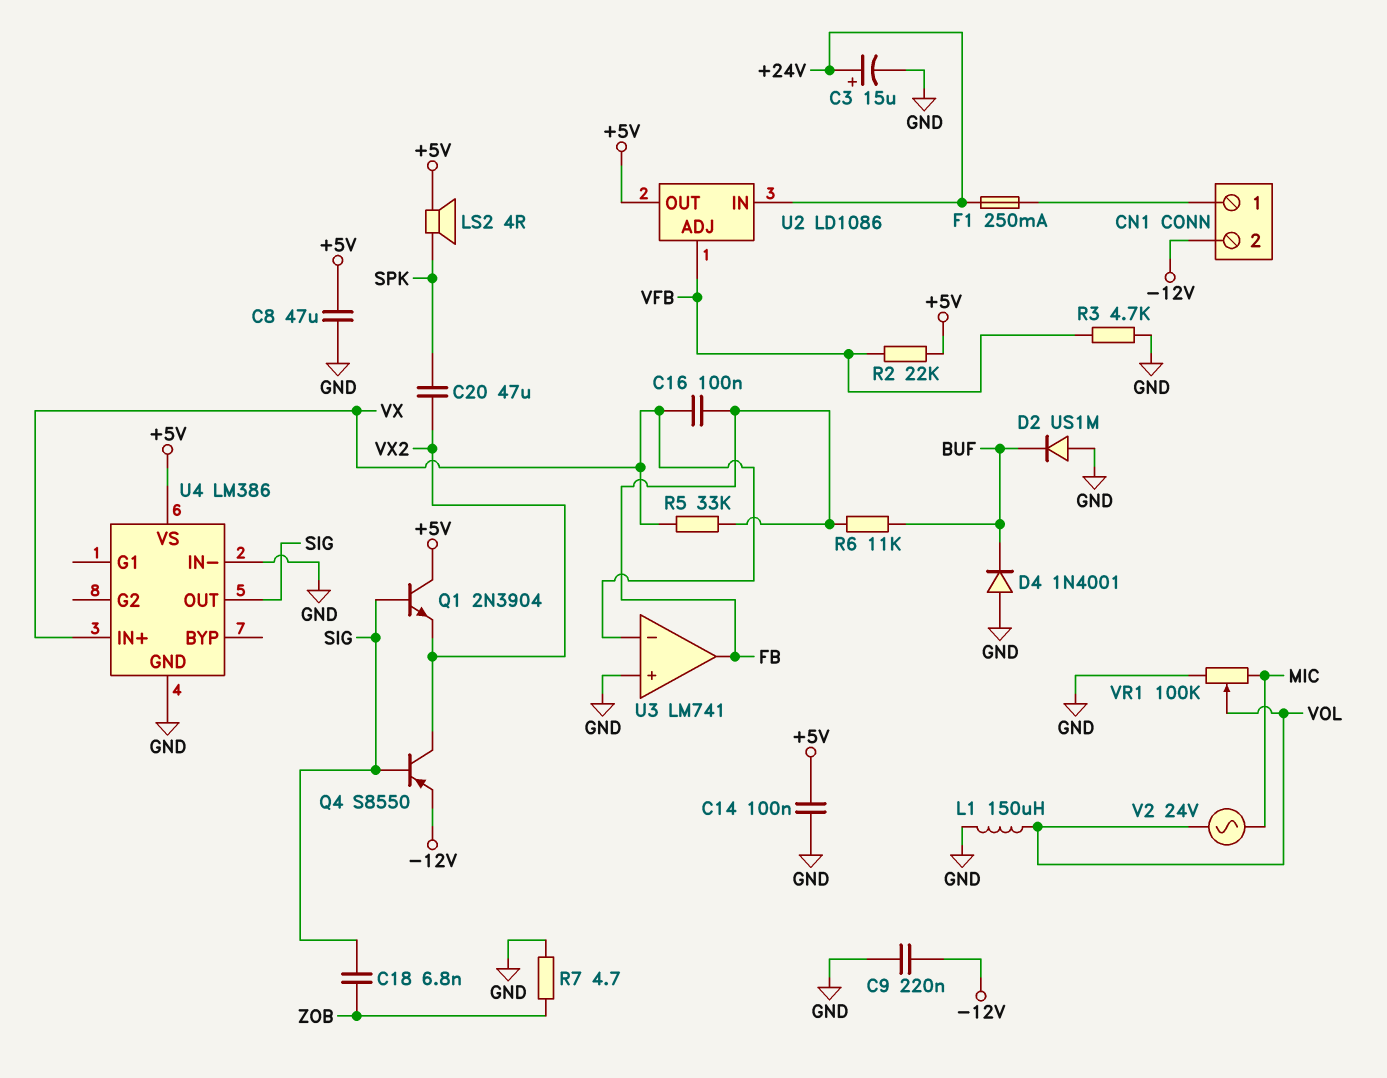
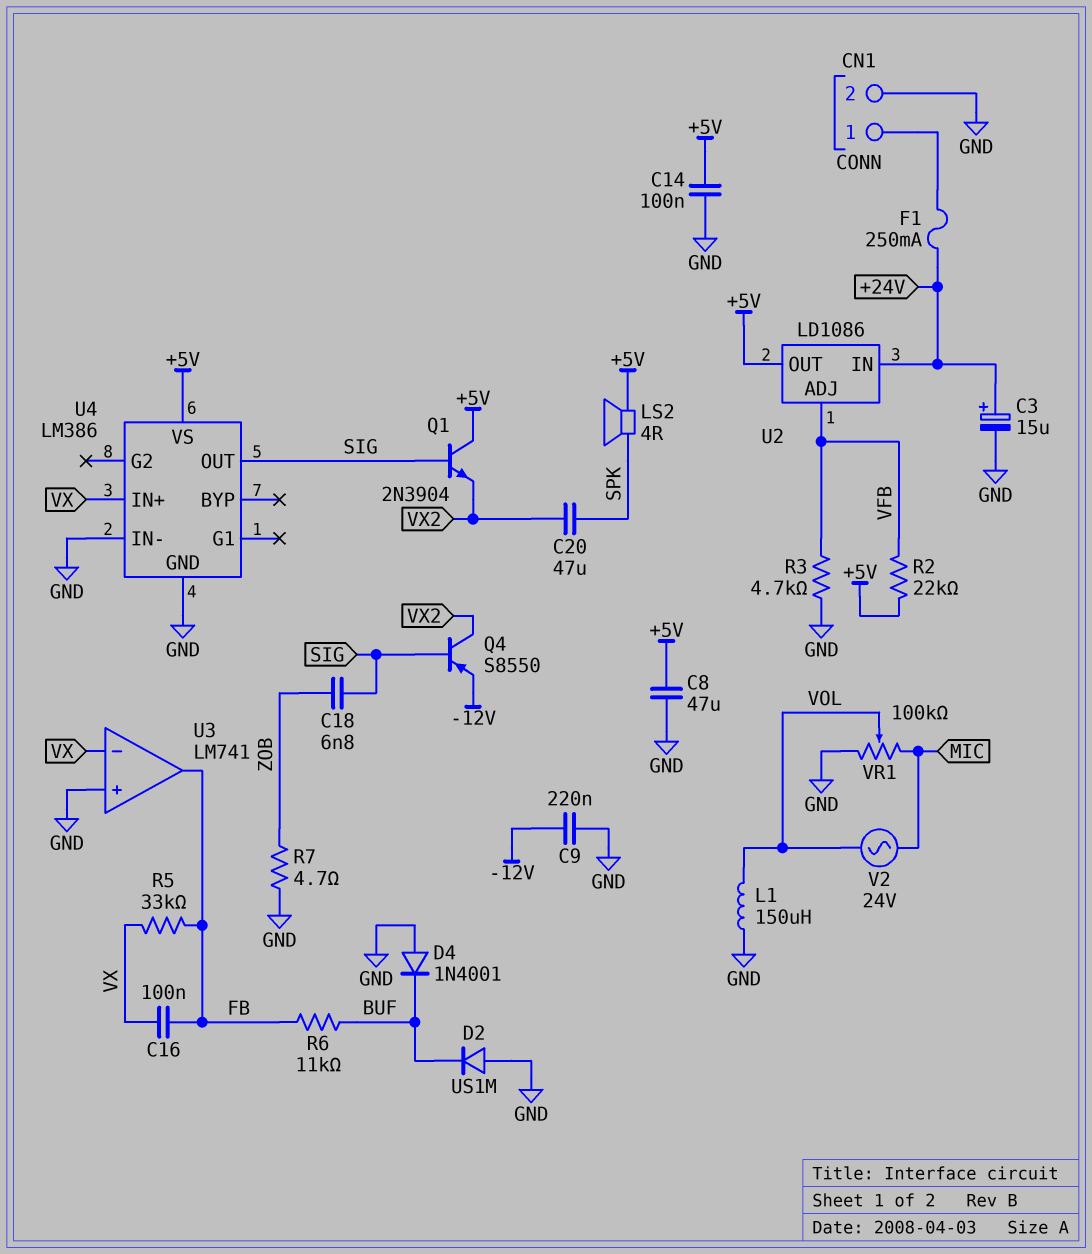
CN1 pin 2: -12V -> GND

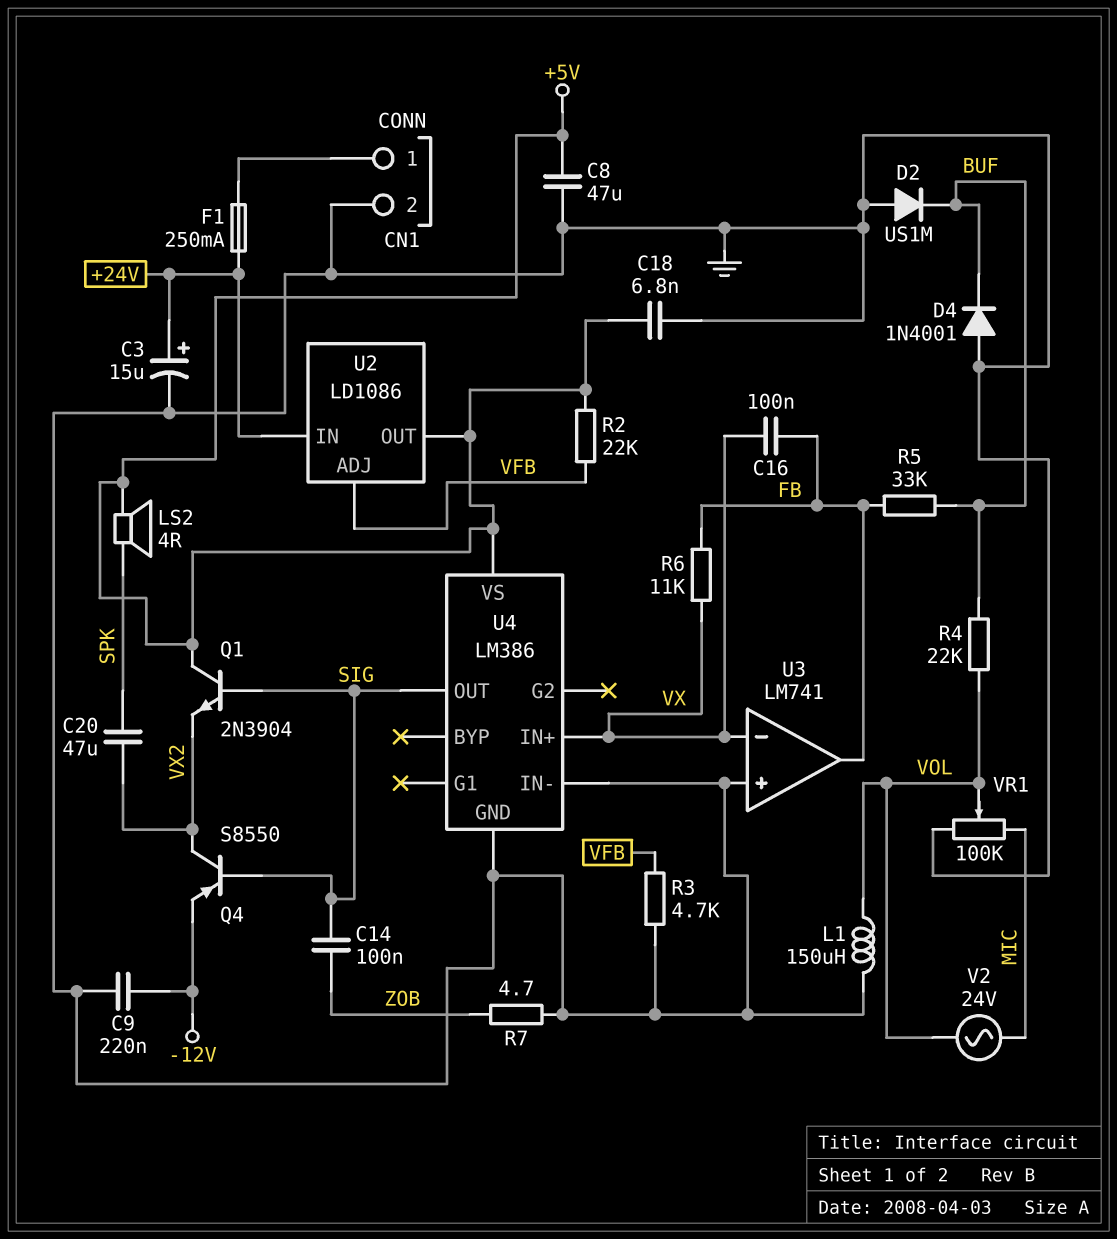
C14: 100nF (+5V, GND) -> 100nF (SIG, ZOB)
C18: 6.8nF (SIG, ZOB) -> 6.8nF (+5V, GND)
R4: none -> 22k (BUF, VOL)
R5: 33k (FB, VX) -> 33k (BUF, FB)
R6: 11k (BUF, FB) -> 11k (FB, VX)

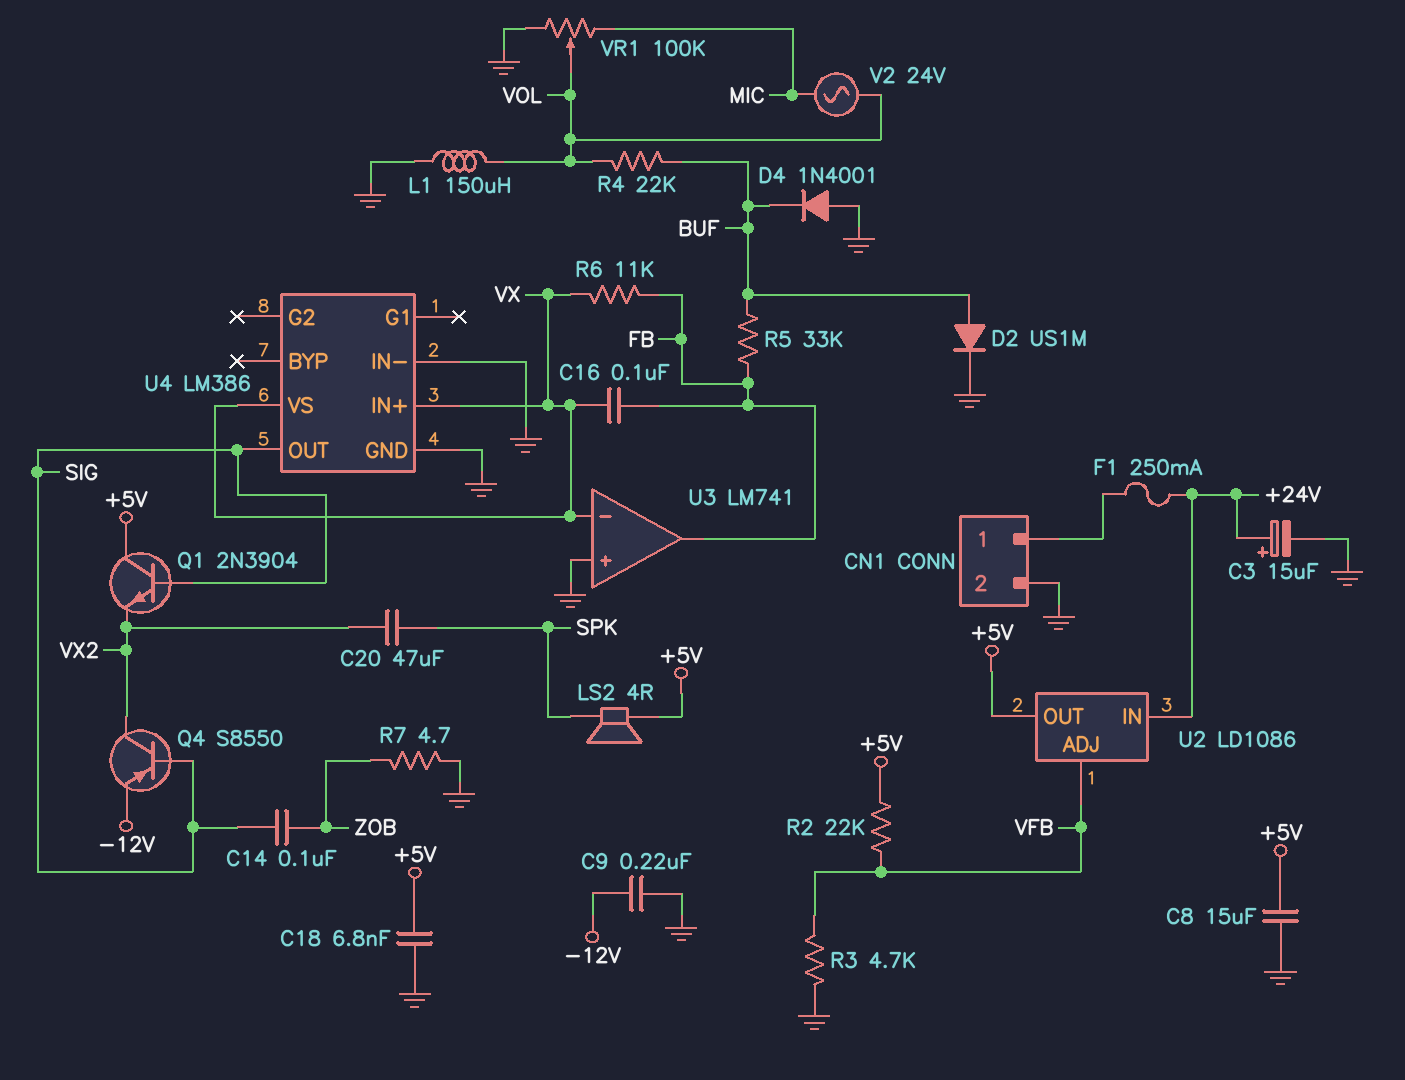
C8: 47uF (+5V, GND) -> 15uF (+5V, GND)
D2: diode US1M (A GND, K BUF) -> diode US1M (A BUF, K GND)
U4 pin VS: +5V -> VX

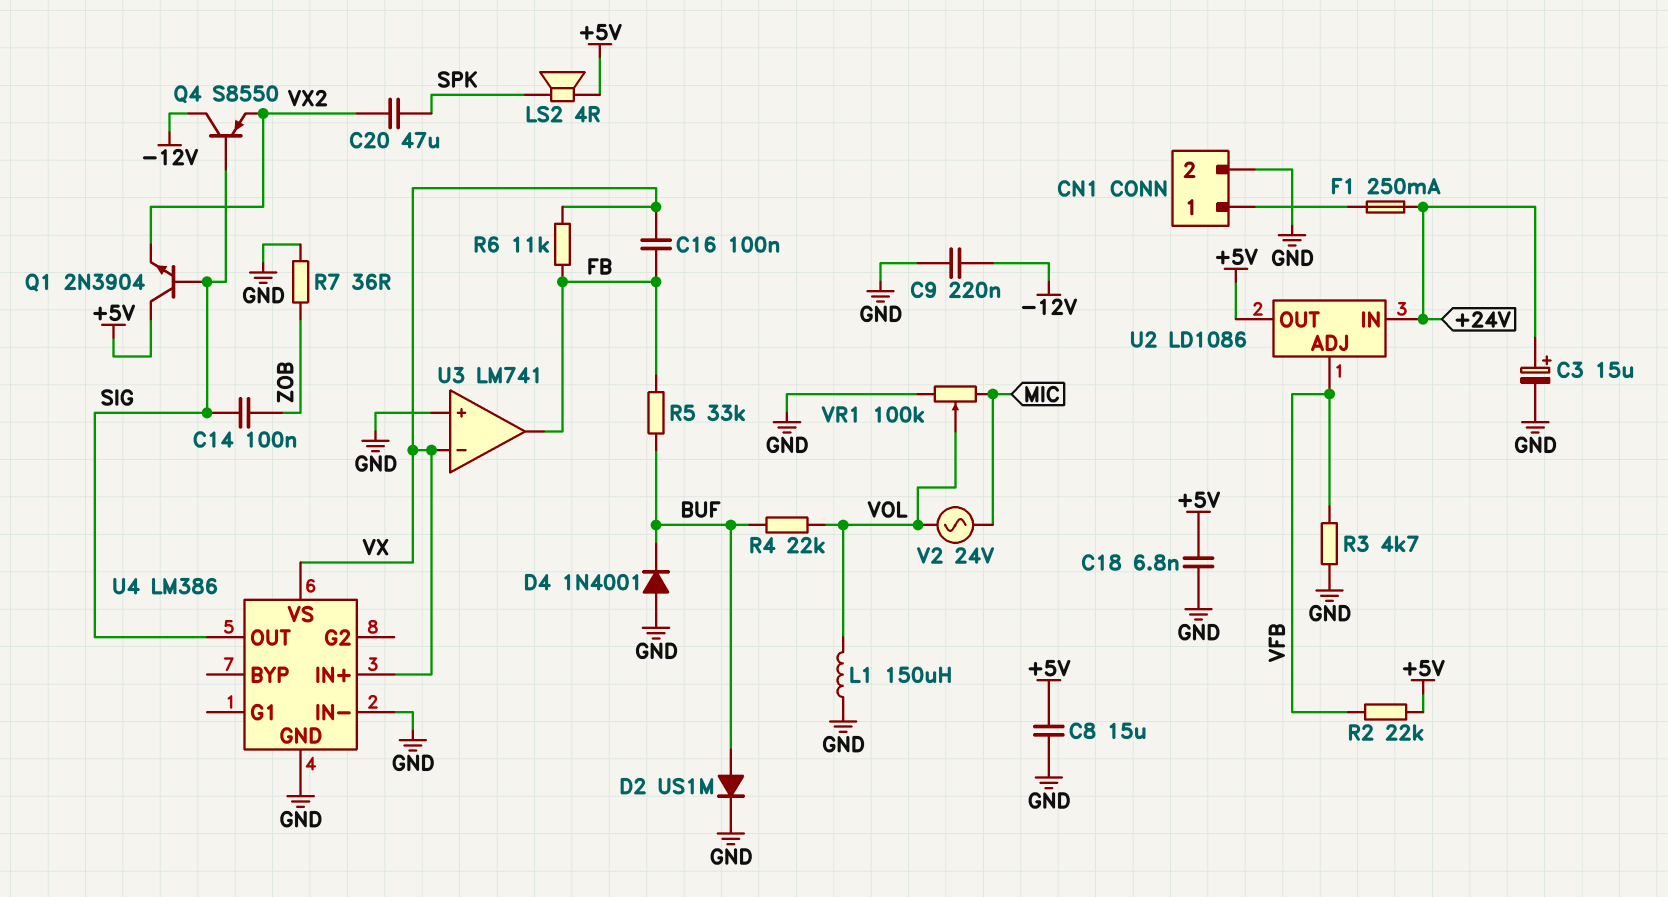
Q4: PNP S8550 (B SIG, C VX2, E -12V) -> PNP S8550 (B SIG, C -12V, E VX2)
R7: 4.7 (GND, ZOB) -> 36 (GND, ZOB)

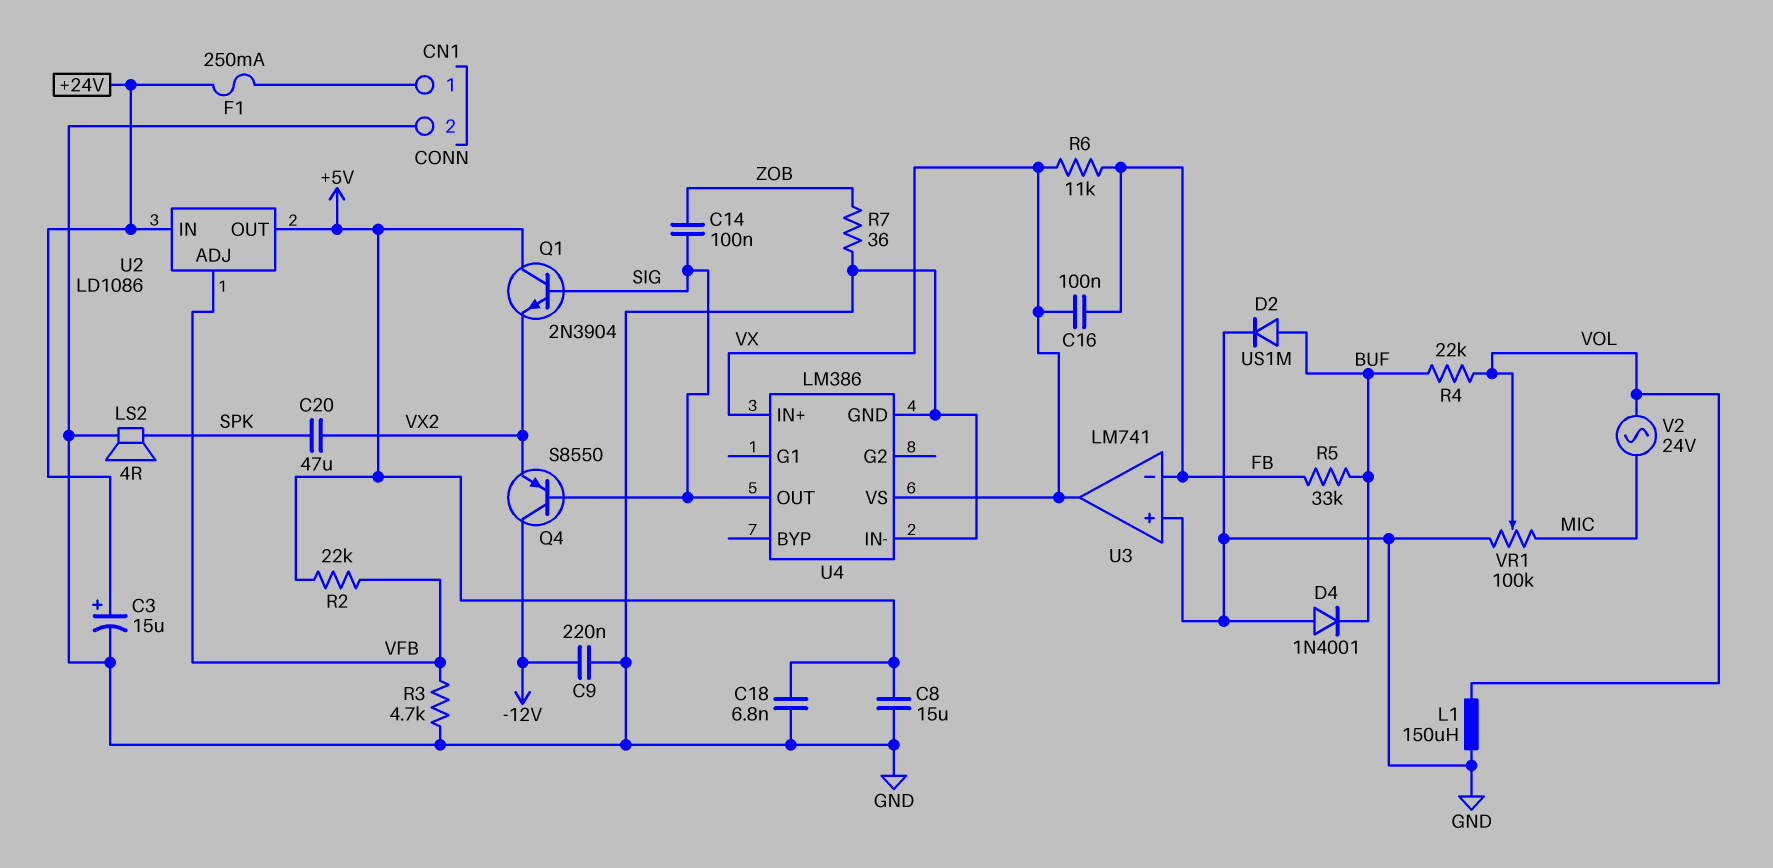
LS2: speaker 4R (+5V, SPK) -> speaker 4R (GND, SPK)
U3 pin in-: VX -> FB
U3 pin out: FB -> VX

